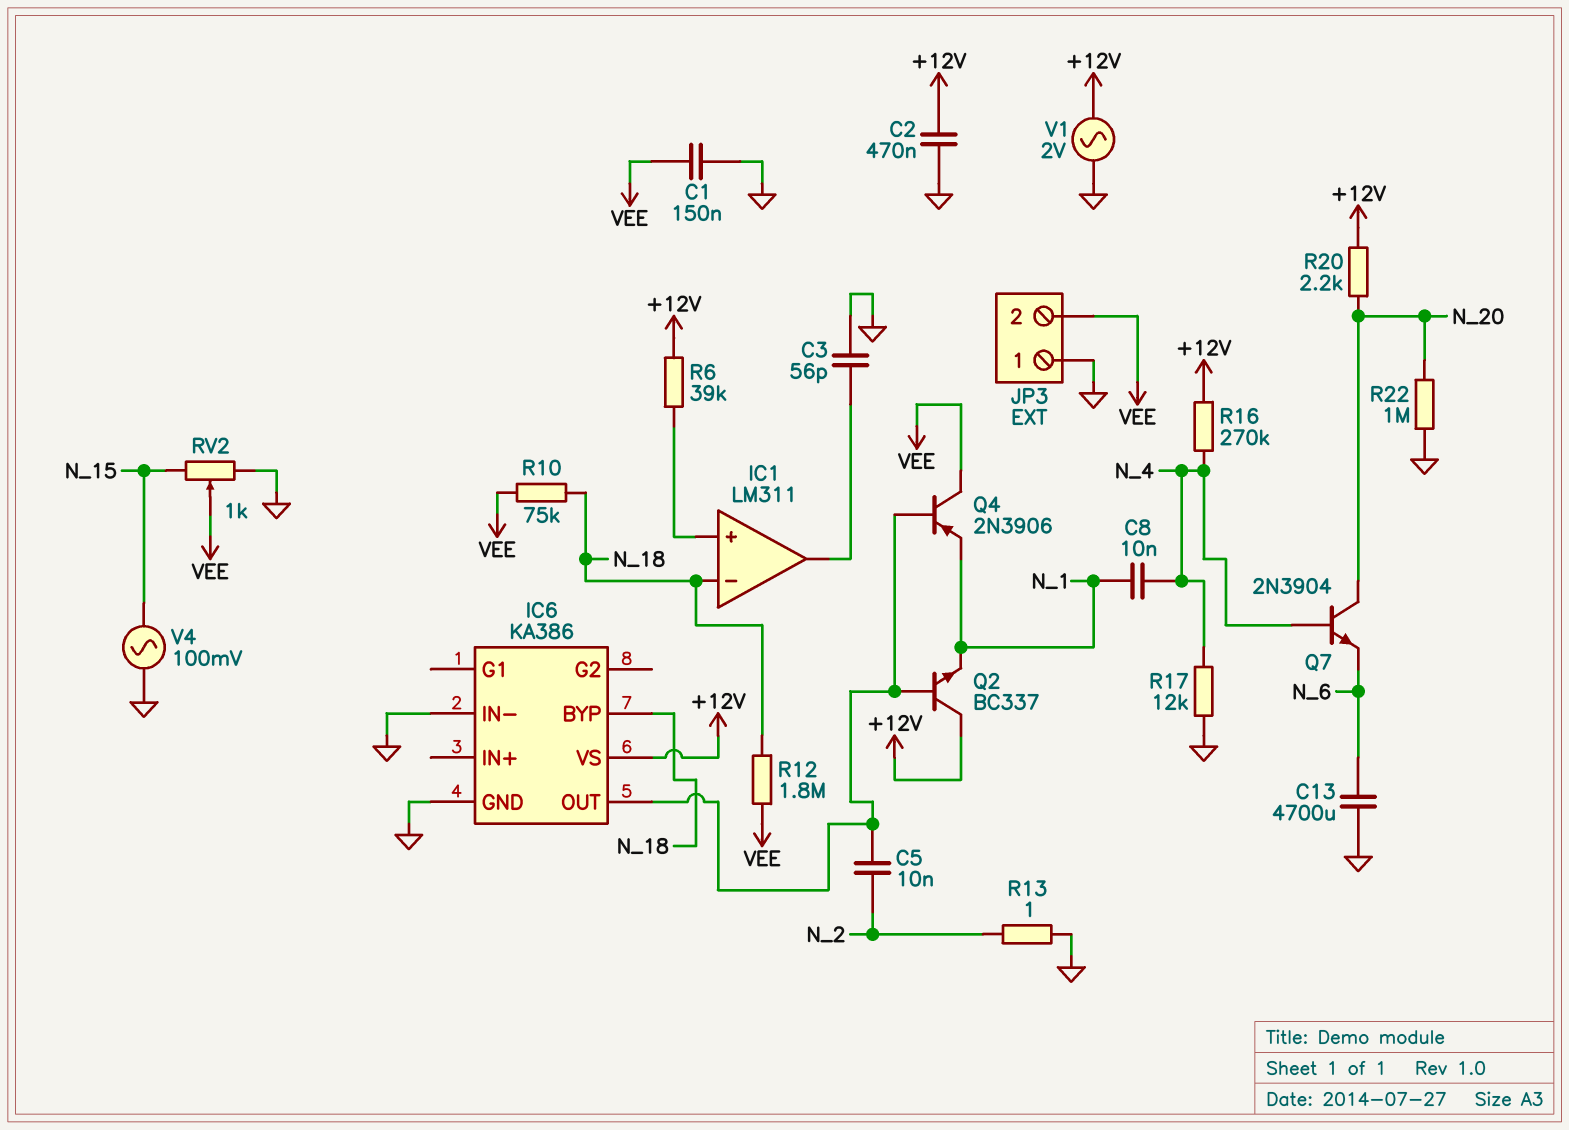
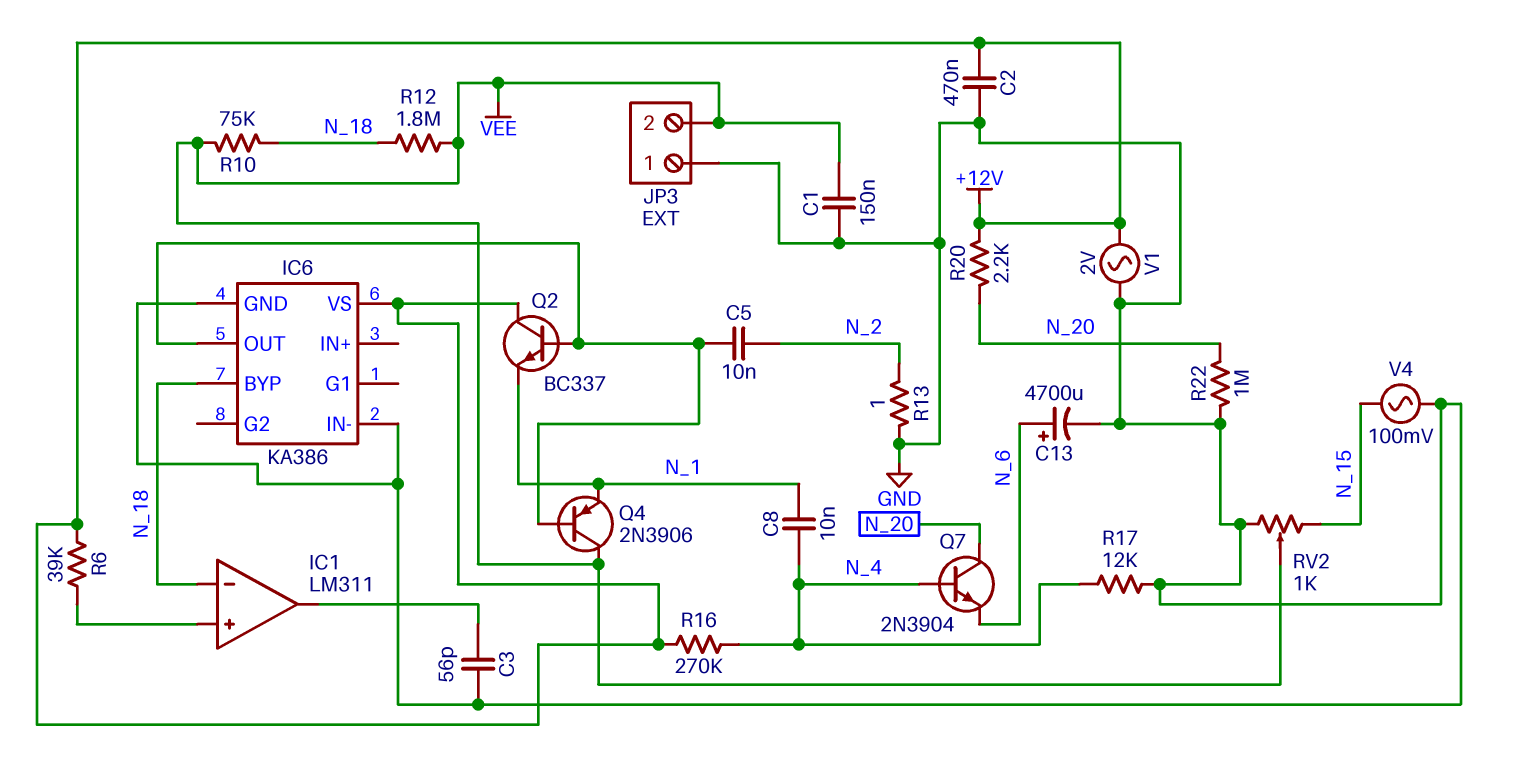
C13: 4700uF (GND, N_6) -> 4700uF (plus N_6, minus GND)

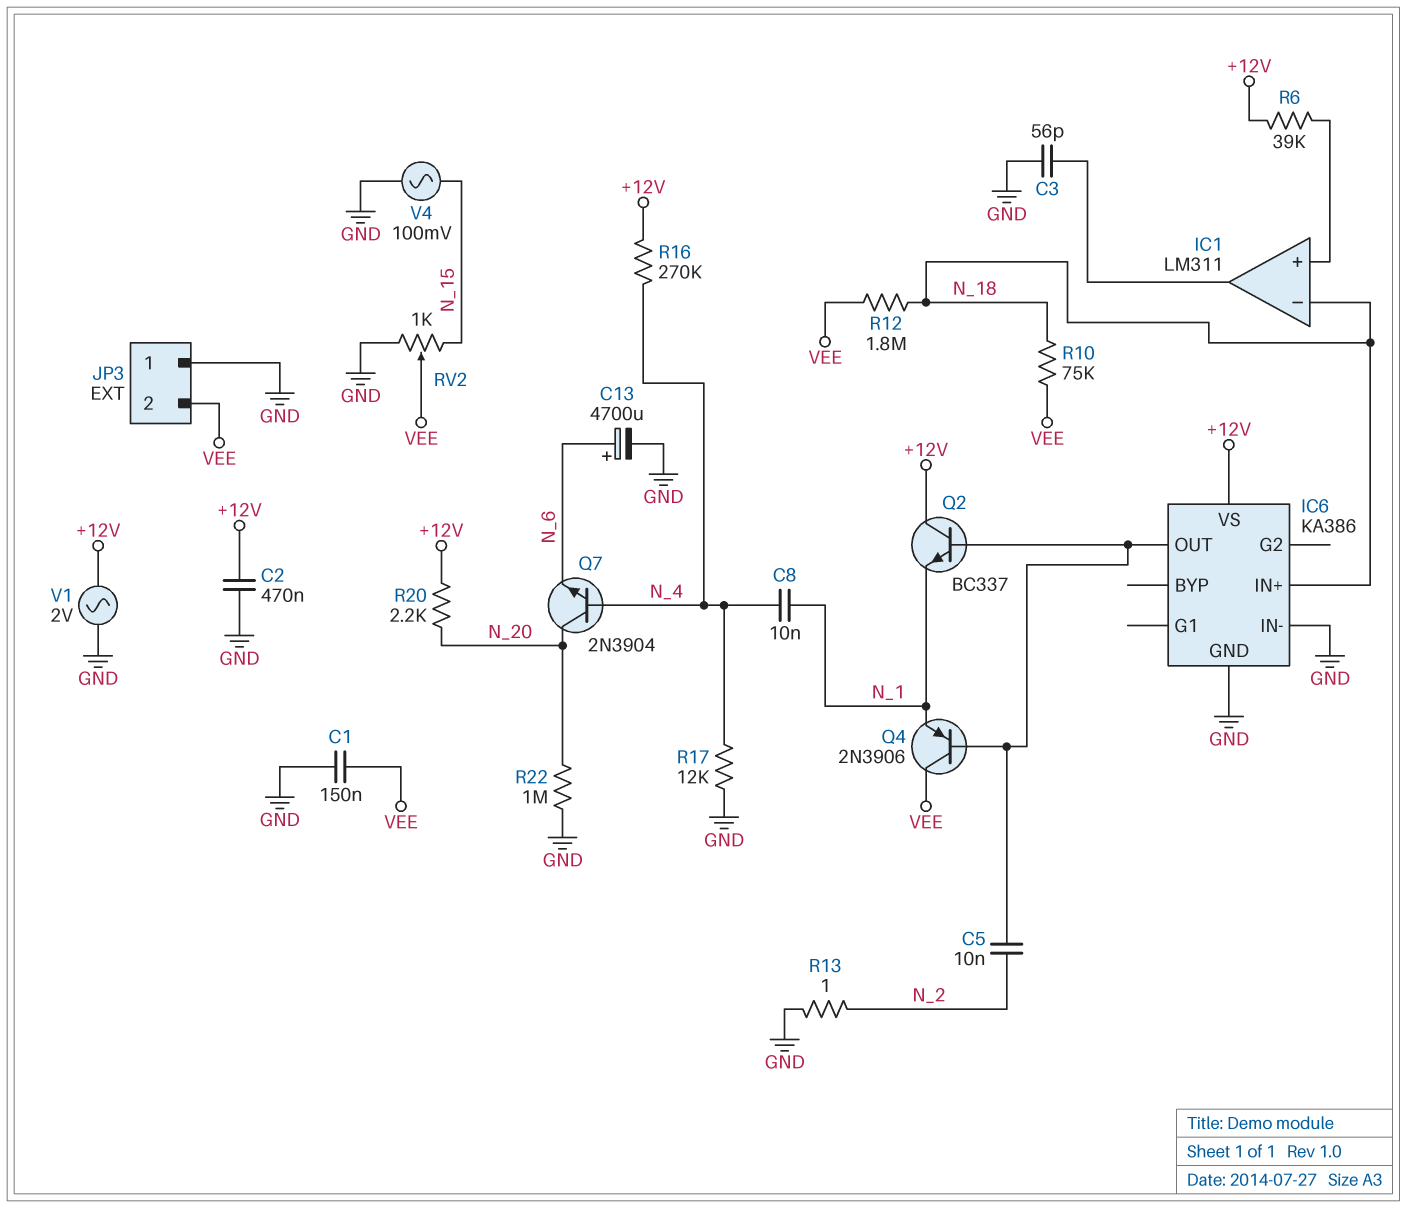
IC6 pin BYP: N_18 -> none
IC6 pin IN+: none -> N_18

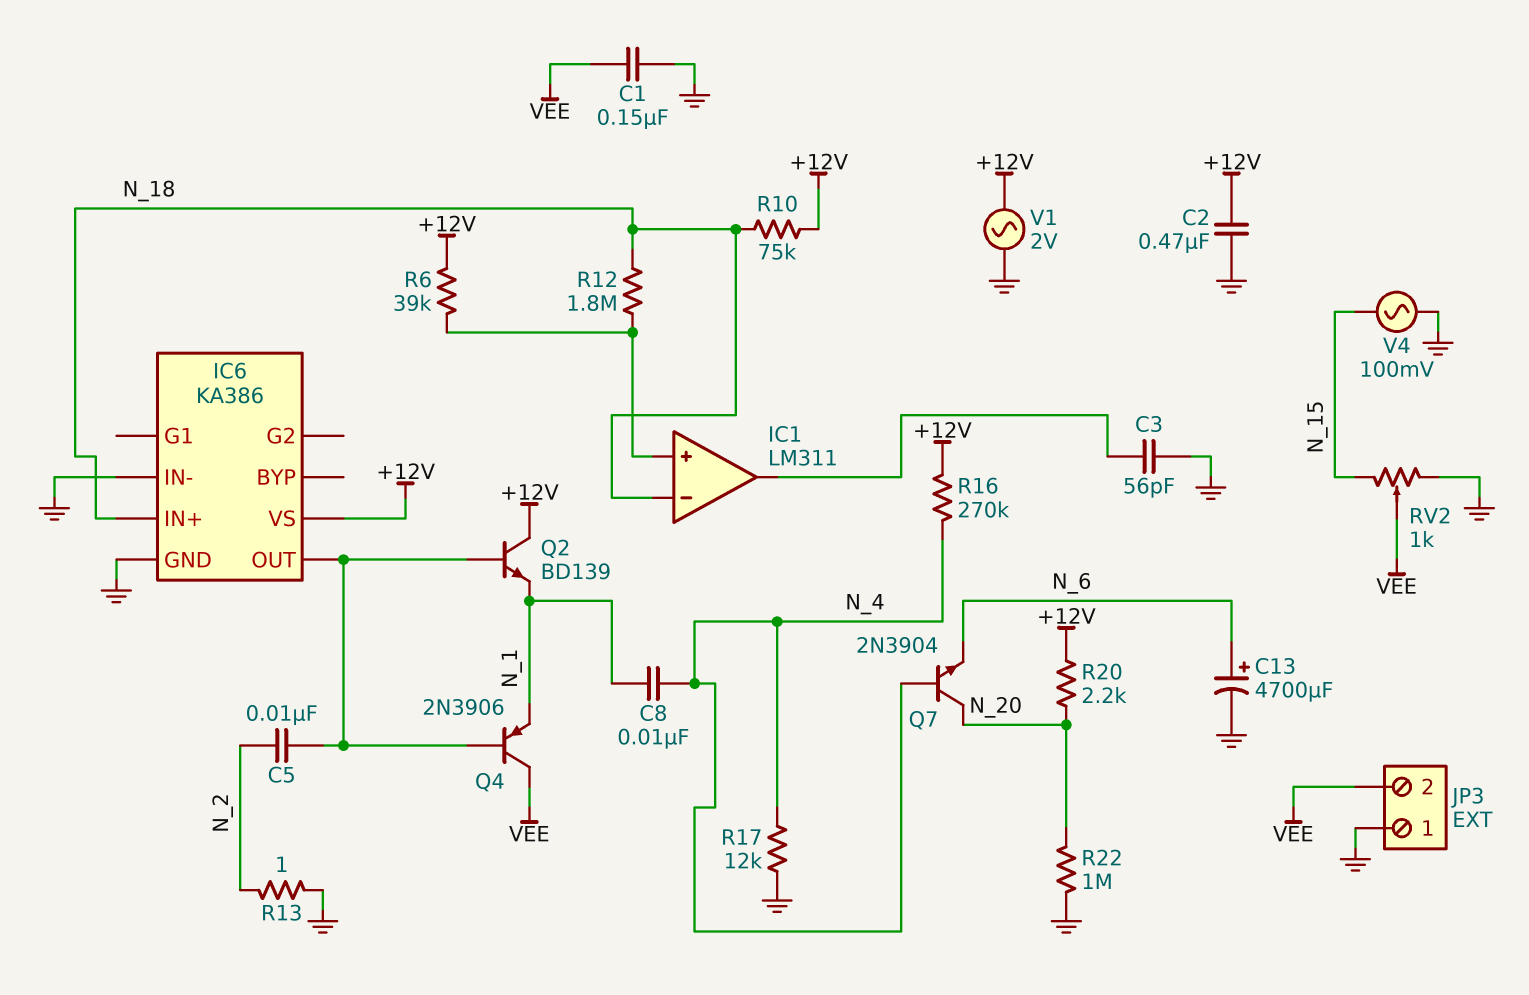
Q2: NPN BC337 (B IC6/OUT, C +12V, E N_1) -> NPN BD139 (B IC6/OUT, C +12V, E N_1)
R10: 75k (N_18, VEE) -> 75k (+12V, N_18)
R12: 1.8M (N_18, VEE) -> 1.8M (IC1/in+, N_18)

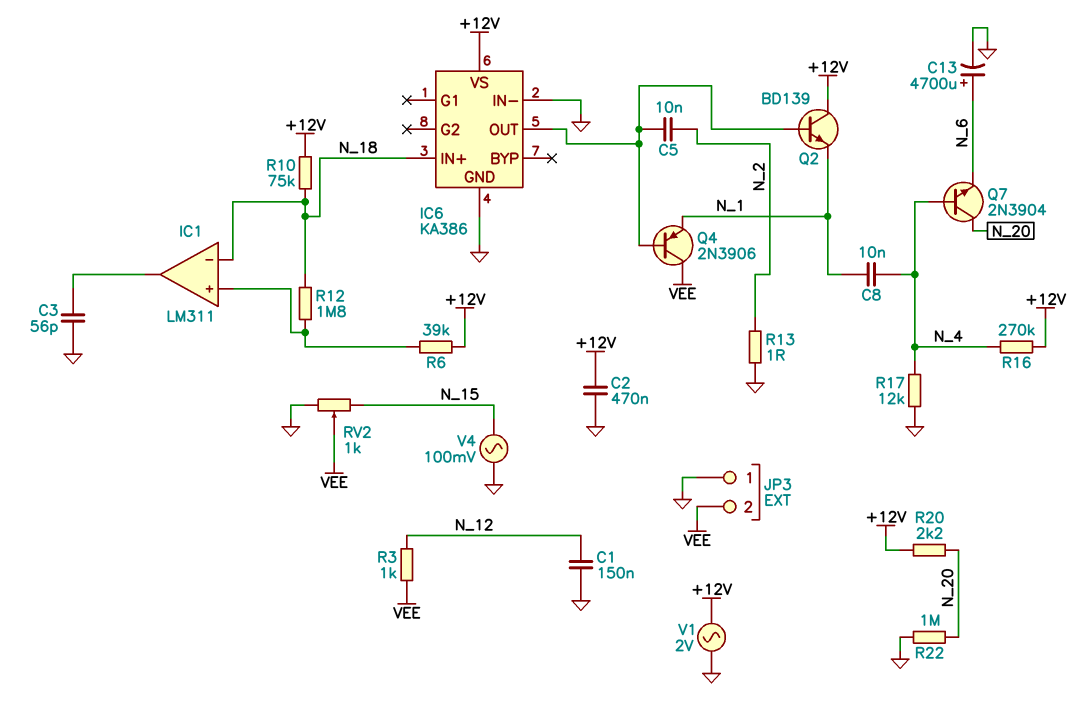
C1: 150nF (GND, VEE) -> 150nF (GND, N_12)
R3: none -> 1k (N_12, VEE)

